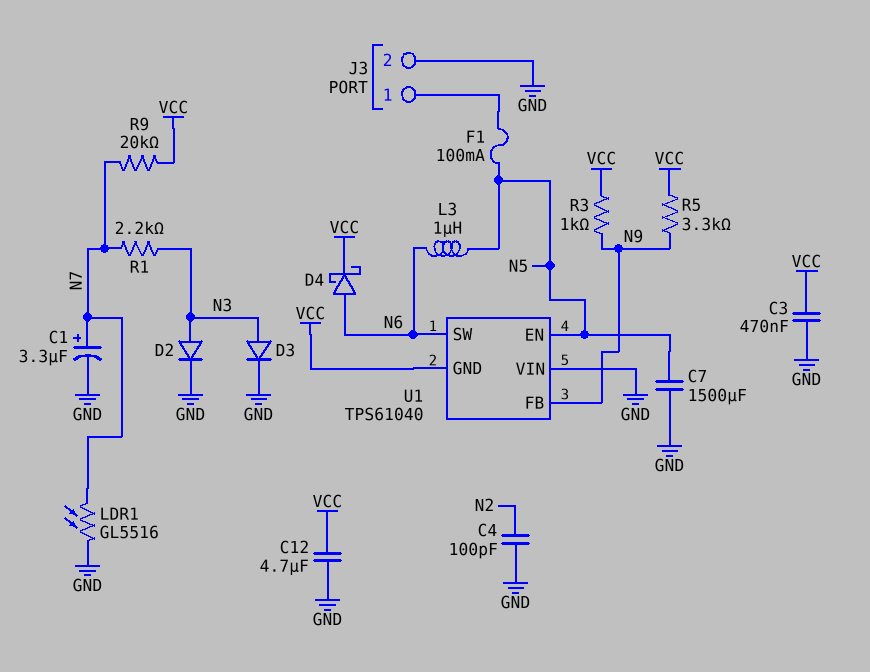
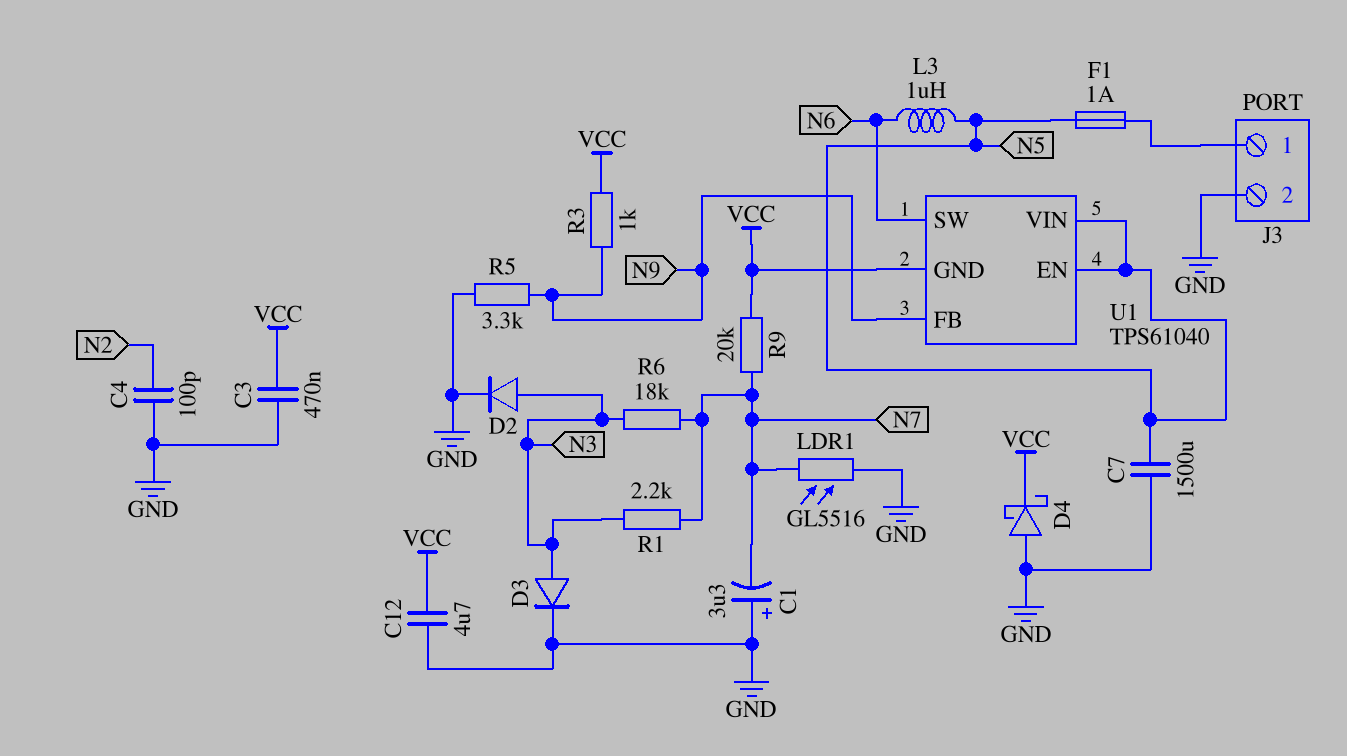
C1: 3.3uF (plus N7, minus GND) -> 3.3uF (plus GND, minus N7)
D4: schottky (A N6, K VCC) -> schottky (A GND, K VCC)
F1: 100mA (J3/1, N5) -> 1A (J3/1, N5)
R5: 3.3k (N9, VCC) -> 3.3k (GND, N9)
R6: none -> 18k (N3, N7)
U1 pin VIN: GND -> N5

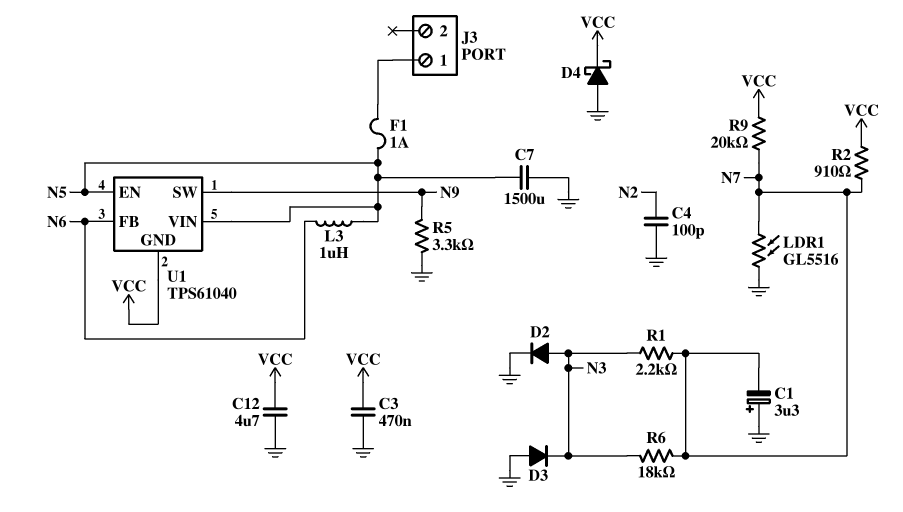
D3: diode (A N3, K GND) -> diode (A GND, K N3)
J3 pin 2: GND -> none
R2: none -> 910 (N7, VCC)
R3: 1k (N9, VCC) -> none
U1 pin FB: N9 -> N6
U1 pin SW: N6 -> N9

